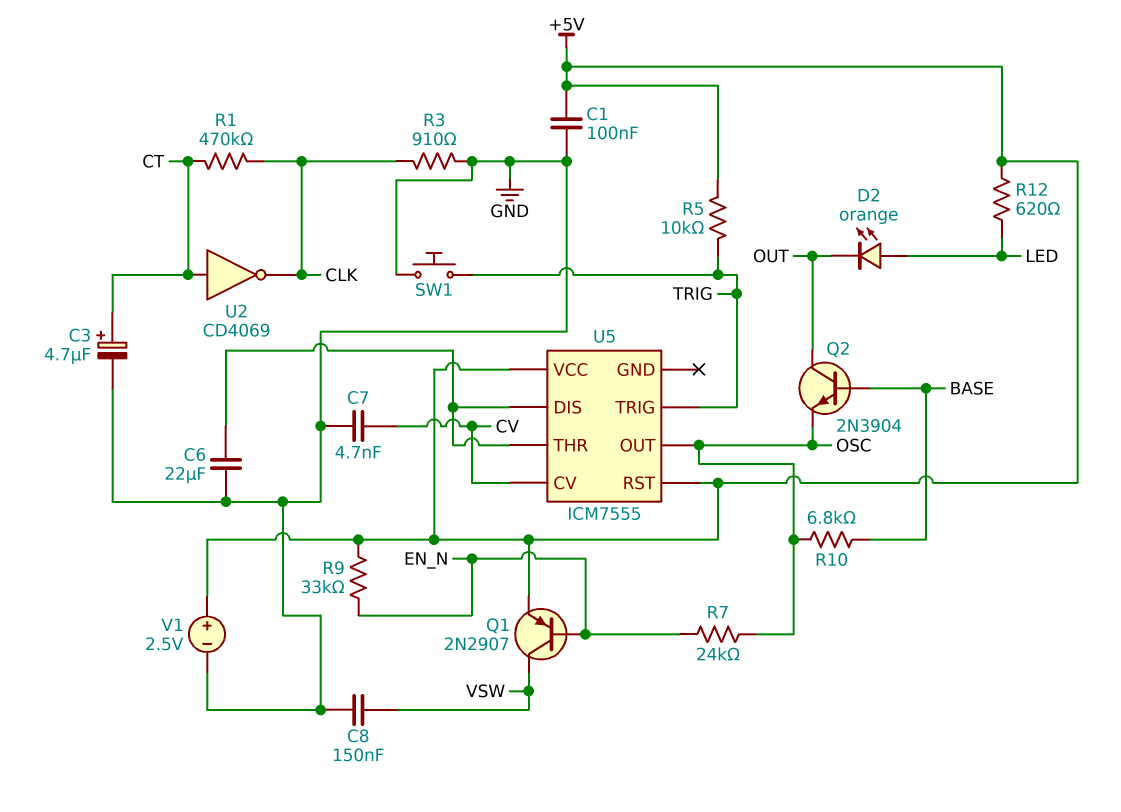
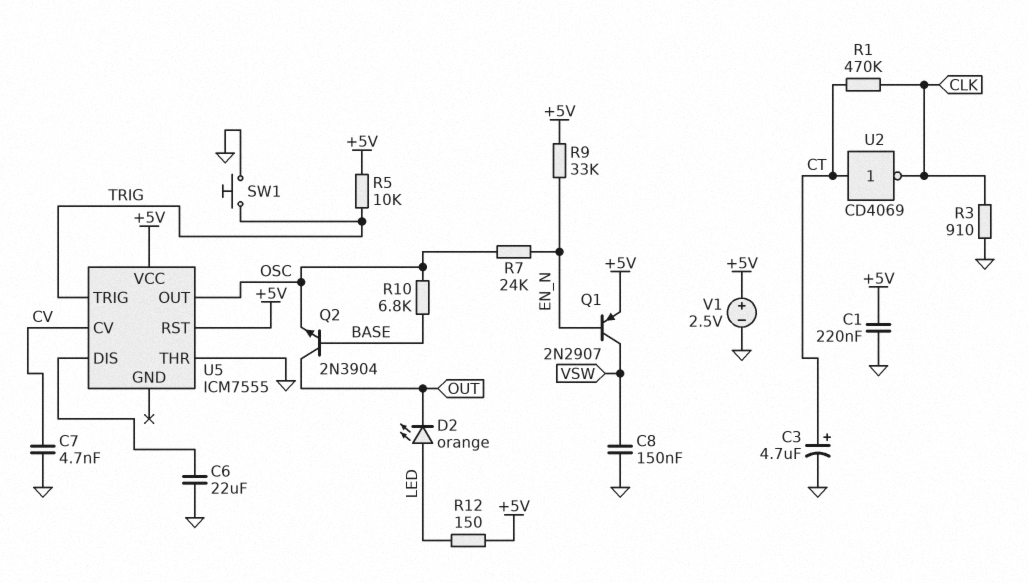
C1: 100nF (+5V, GND) -> 220nF (+5V, GND)
R12: 620 (+5V, LED) -> 150 (+5V, LED)
U5 pin THR: U5/DIS -> GND

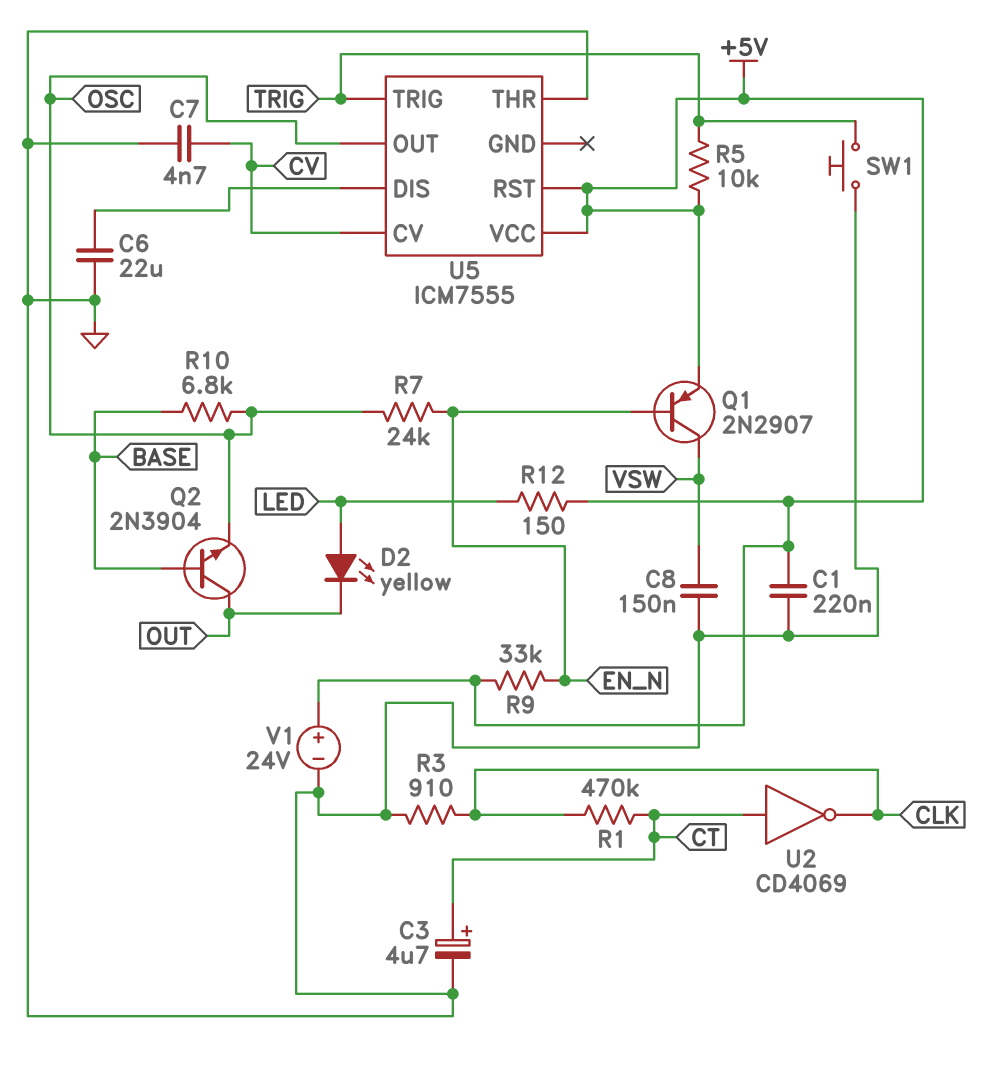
D2: LED orange (A LED, K OUT) -> LED yellow (A LED, K OUT)
V1: 2.5V (plus +5V, minus GND) -> 24V (plus +5V, minus GND)

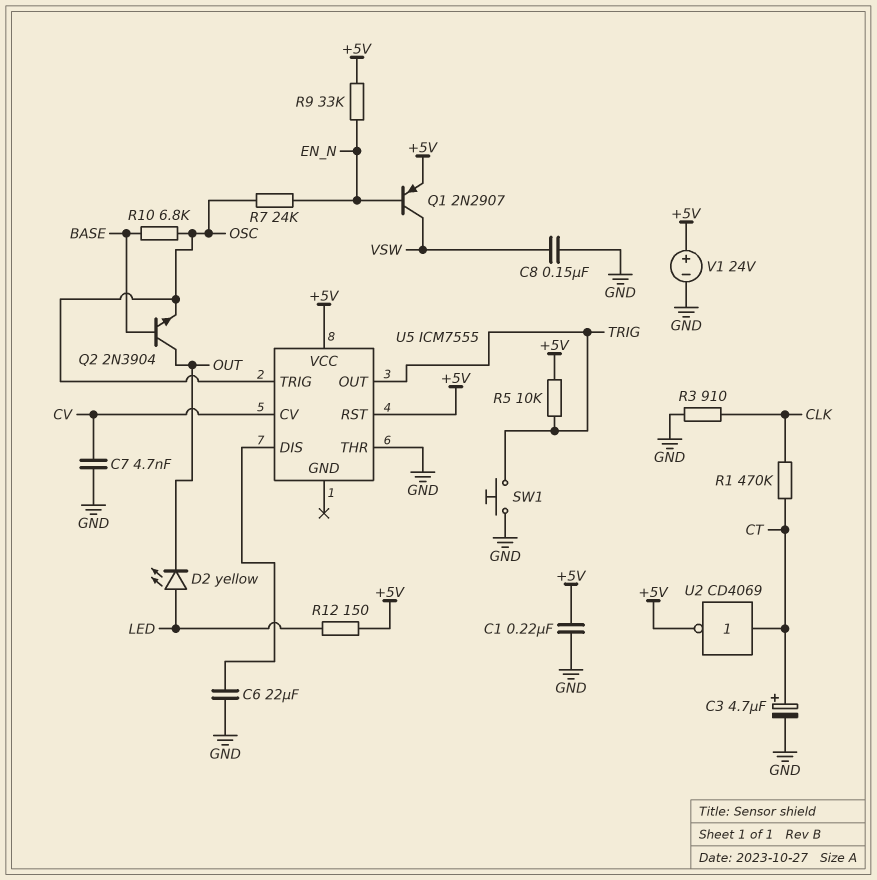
U2: NOT CD4069 (in CT, out CLK) -> NOT CD4069 (in CT, out +5V)
U5 pin OUT: OSC -> TRIG
U5 pin TRIG: TRIG -> OSC

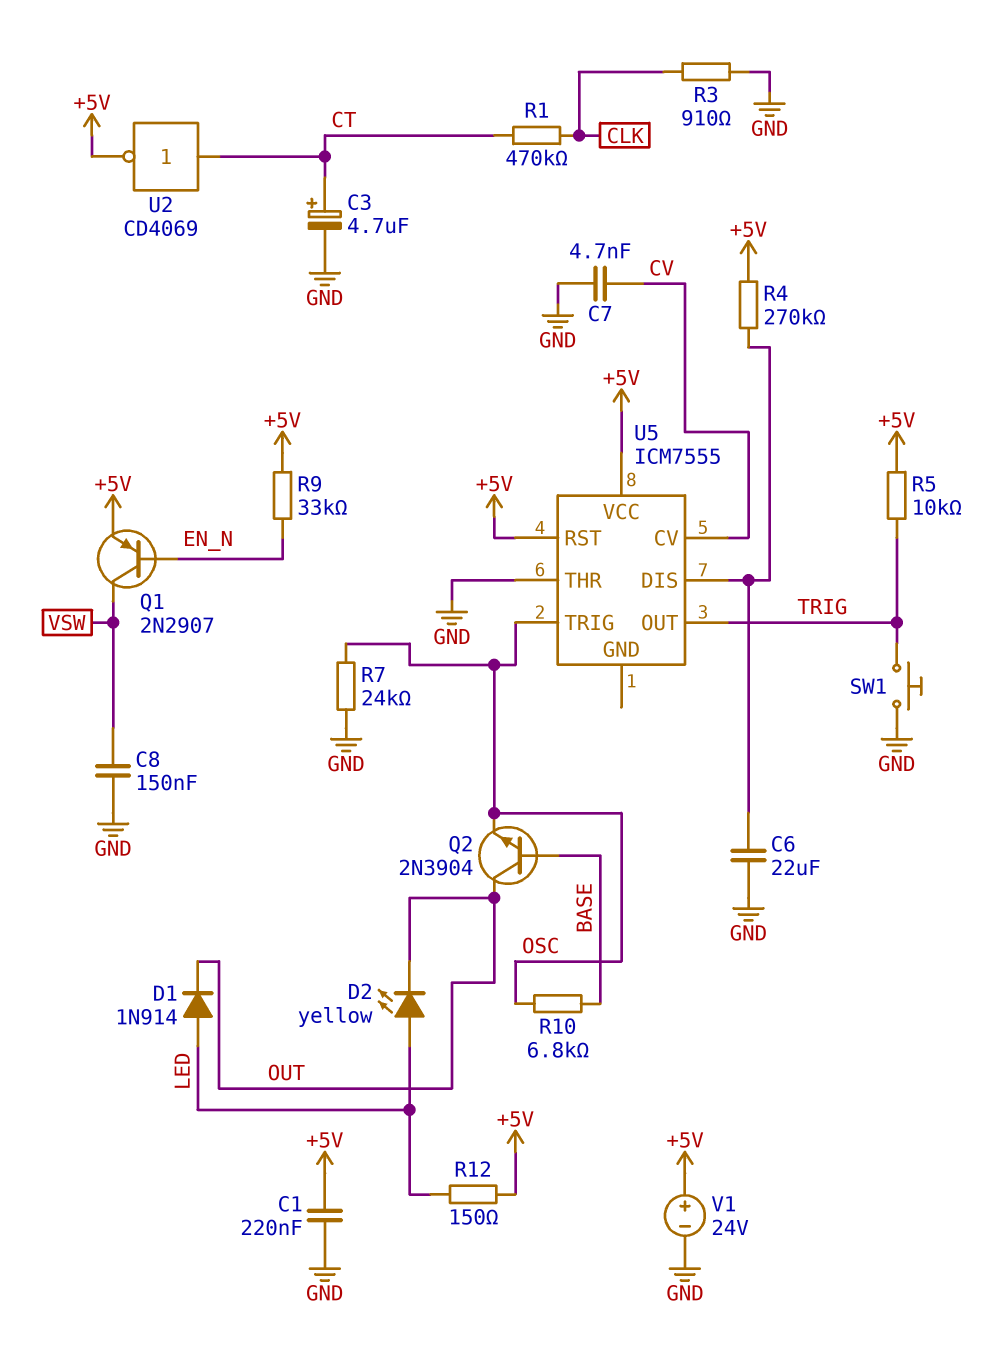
D1: none -> diode 1N914 (A LED, K OUT)
R4: none -> 270k (+5V, U5/DIS)
R7: 24k (EN_N, OSC) -> 24k (GND, OSC)

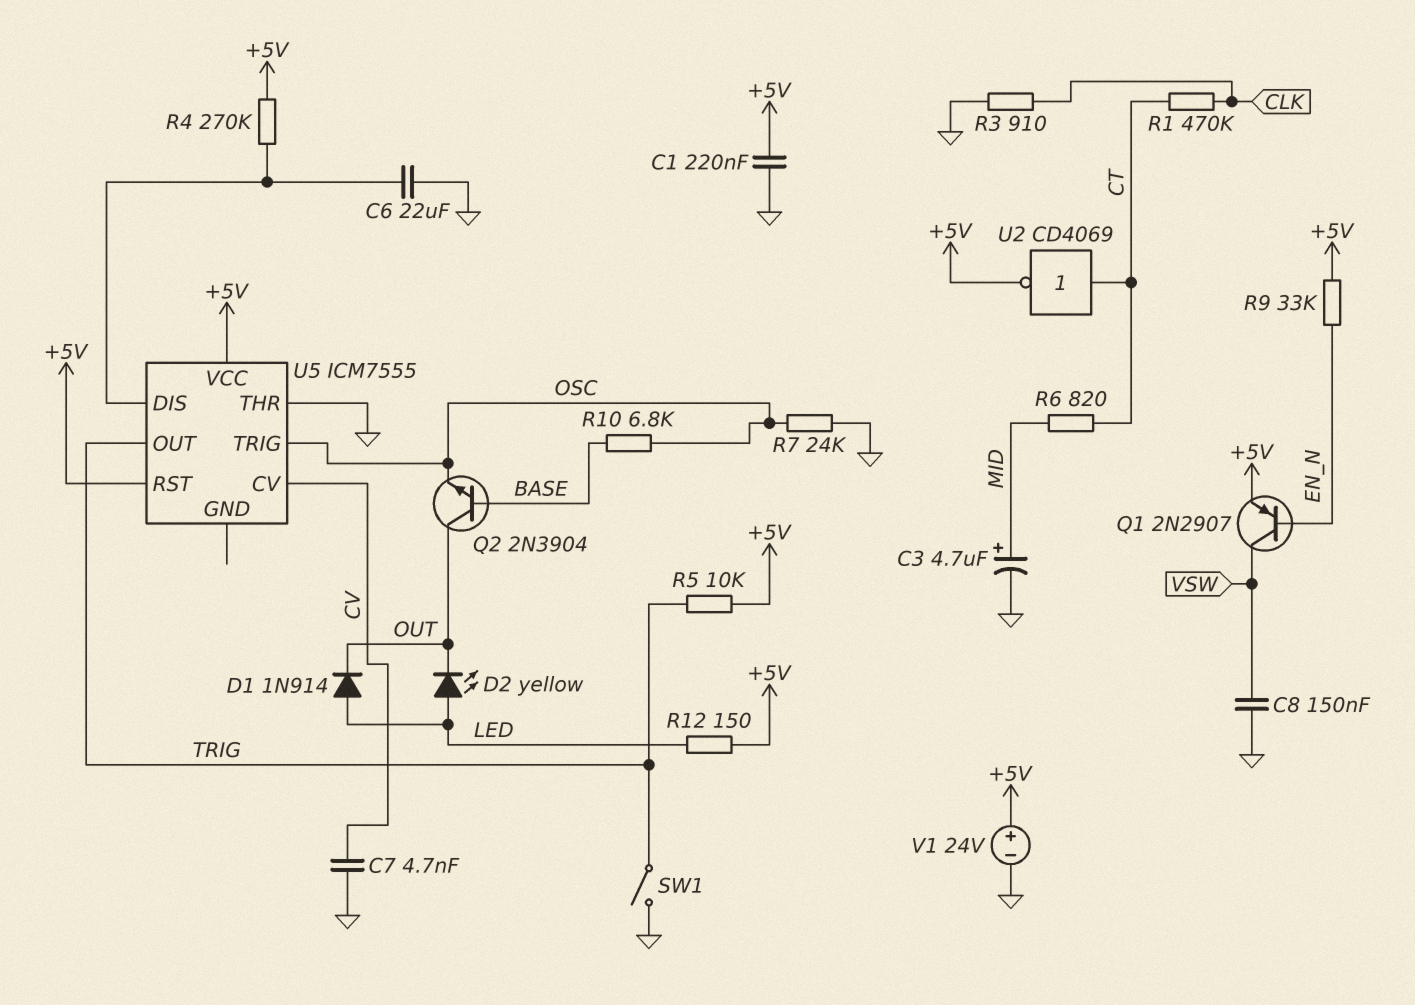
C3: 4.7uF (plus CT, minus GND) -> 4.7uF (plus MID, minus GND)
R6: none -> 820 (CT, MID)
SW1: button (GND, TRIG) -> switch (GND, TRIG)

